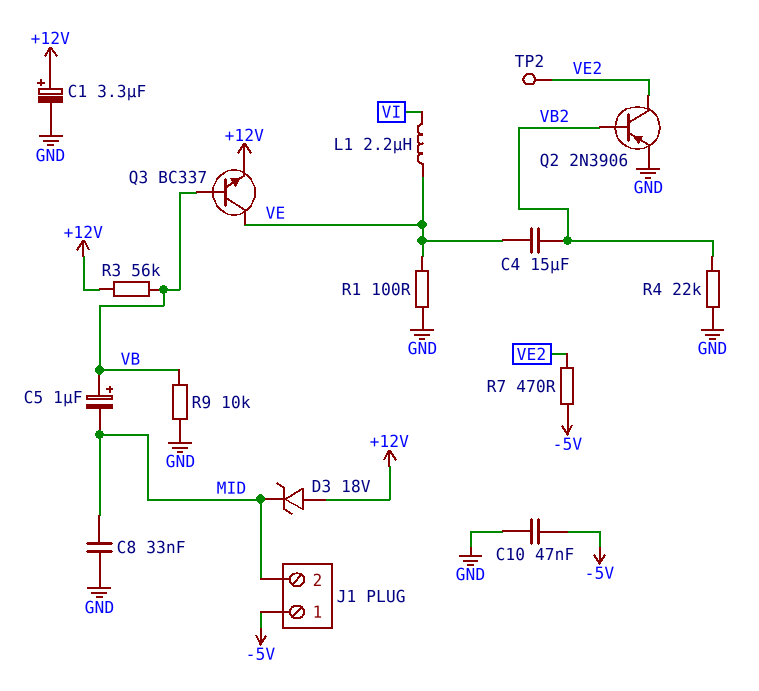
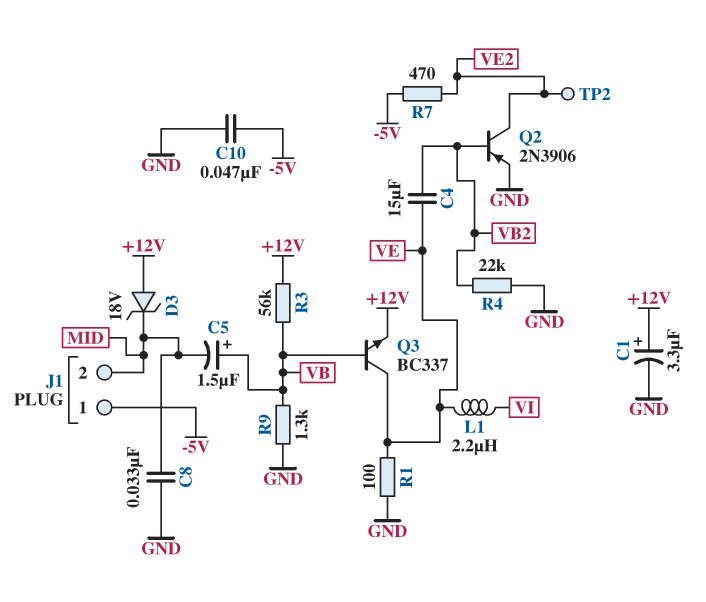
C5: 1uF (plus VB, minus MID) -> 1.5uF (plus VB, minus MID)
R9: 10k (GND, VB) -> 1.3k (GND, VB)

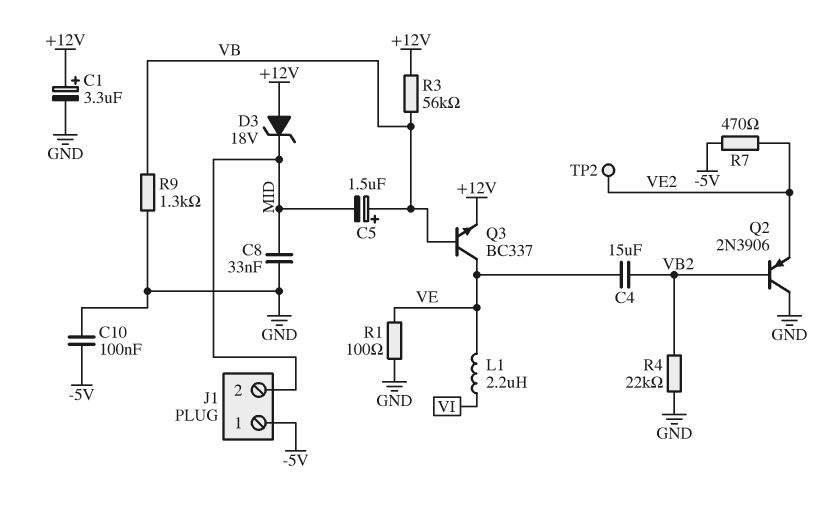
C10: 47nF (-5V, GND) -> 100nF (-5V, GND)
Q2: PNP 2N3906 (B VB2, C VE2, E GND) -> PNP 2N3906 (B VB2, C GND, E VE2)

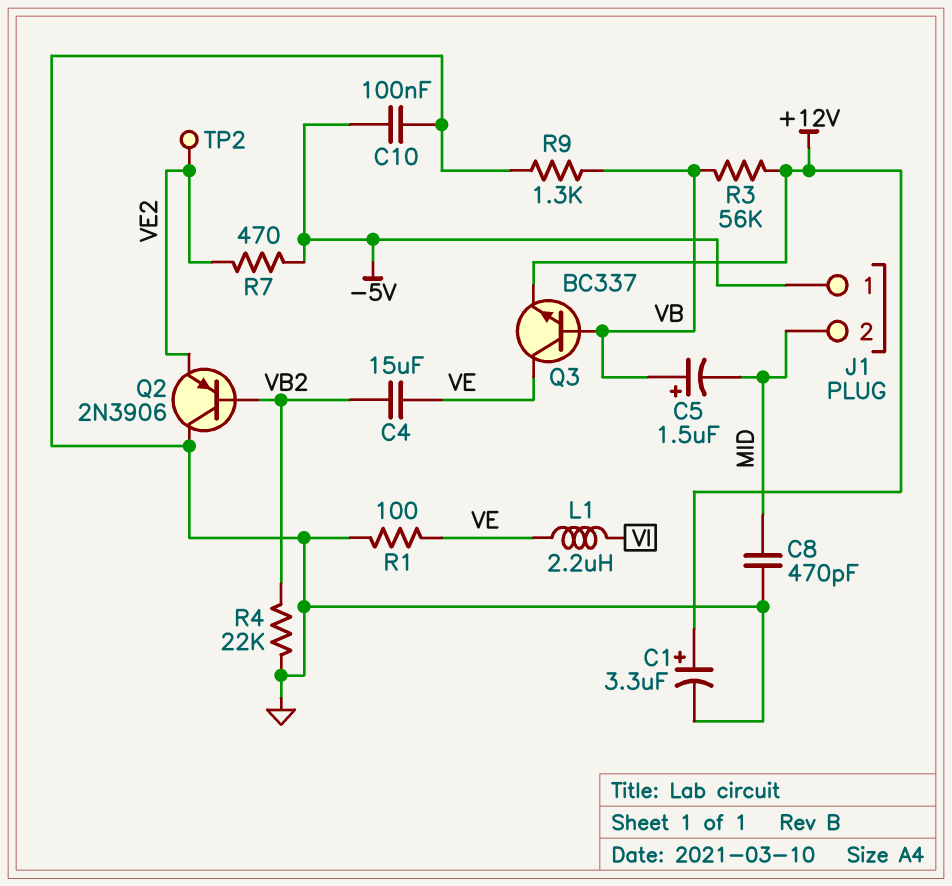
C8: 33nF (GND, MID) -> 470pF (GND, MID)
D3: zener 18V (A +12V, K MID) -> none

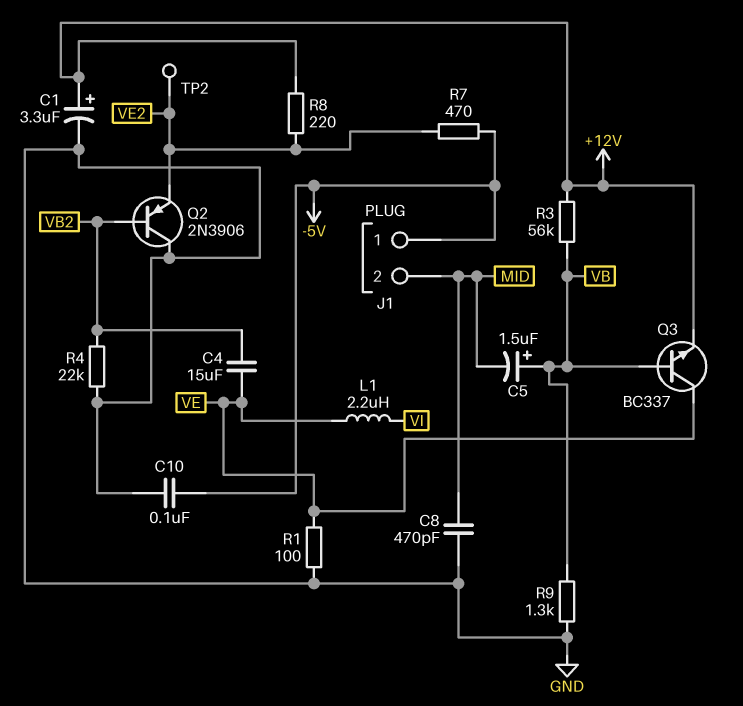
R8: none -> 220 (+12V, VE2)

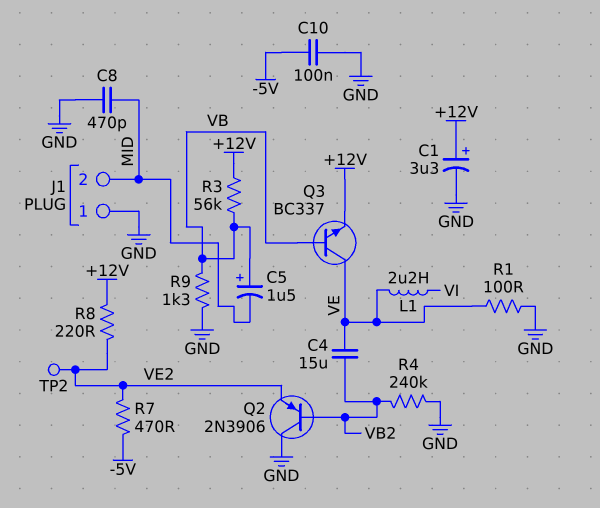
J1 pin 1: -5V -> GND
R4: 22k (GND, VB2) -> 240k (GND, VB2)

